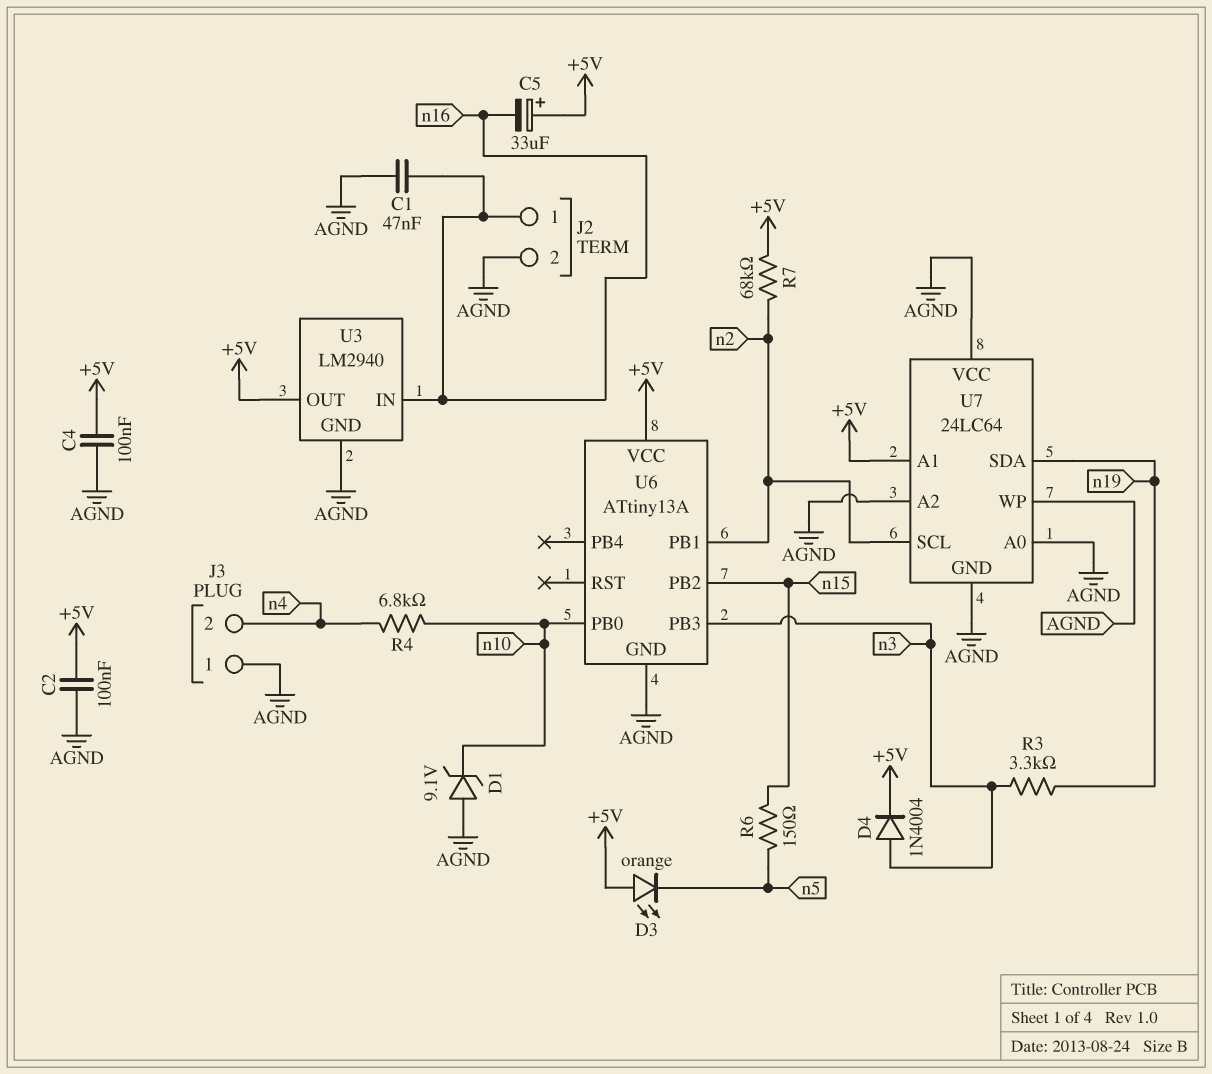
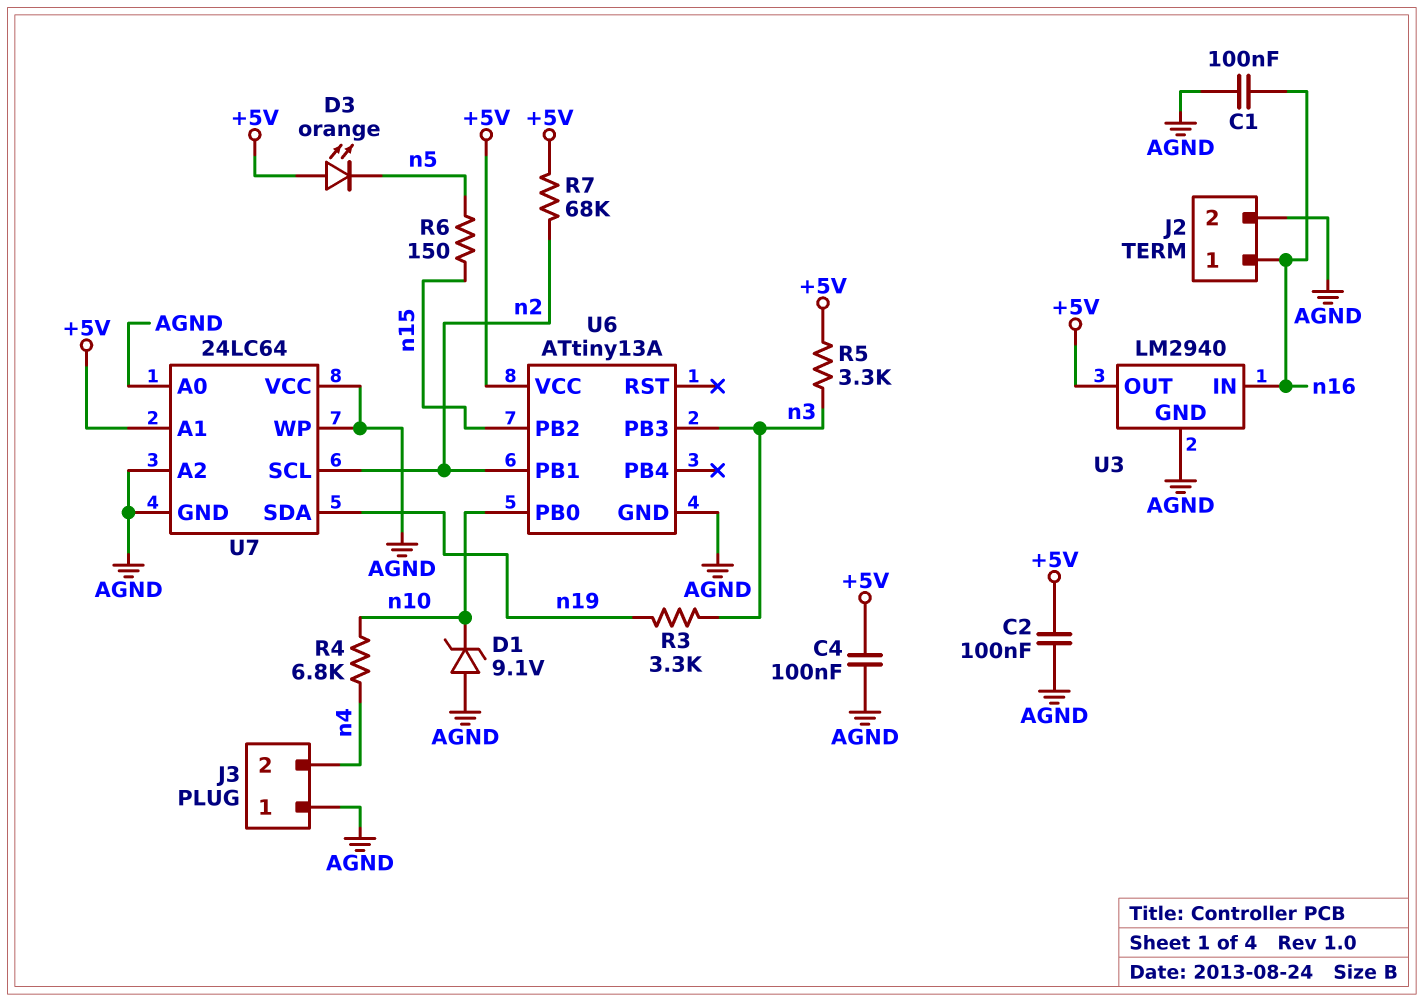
C1: 47nF (AGND, n16) -> 100nF (AGND, n16)
C5: 33uF (plus +5V, minus n16) -> none
D4: diode 1N4004 (A n3, K +5V) -> none
R5: none -> 3.3k (+5V, n3)

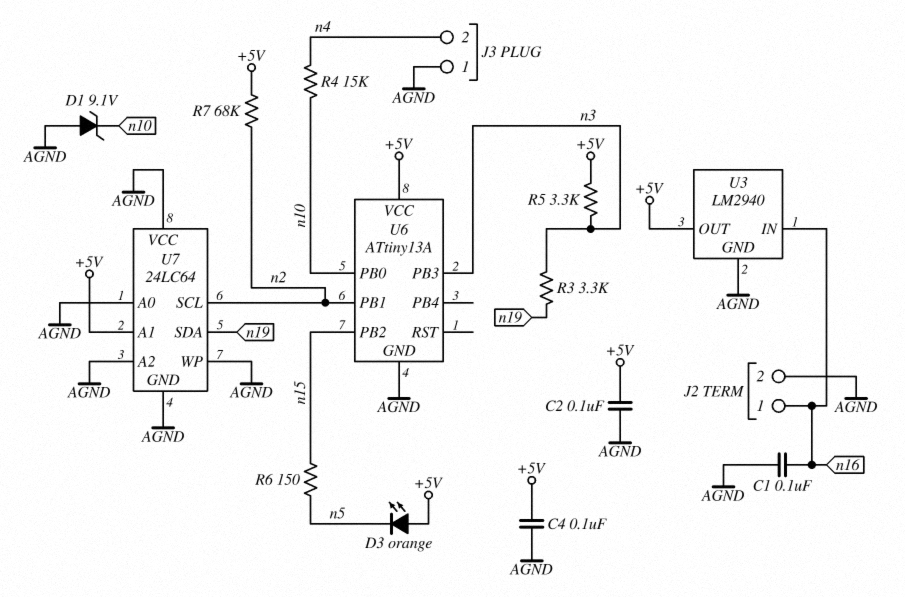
R4: 6.8k (n4, n10) -> 15k (n4, n10)

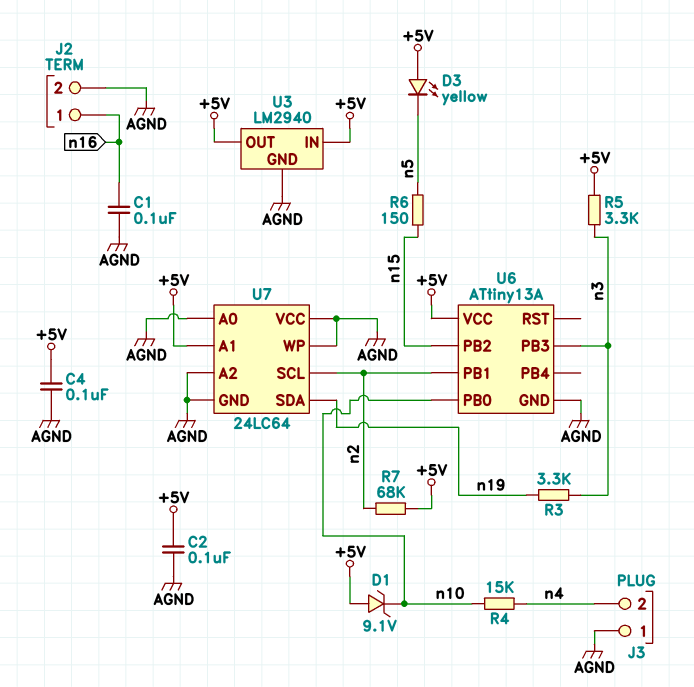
D1: zener 9.1V (A AGND, K n10) -> zener 9.1V (A +5V, K n10)
D3: LED orange (A +5V, K n5) -> LED yellow (A +5V, K n5)
U3 pin IN: n16 -> +5V

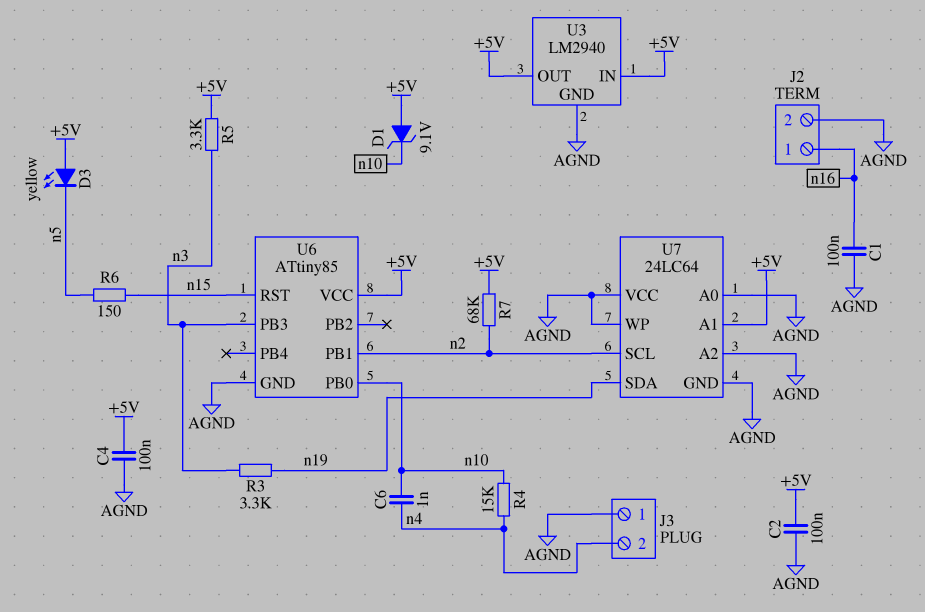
C6: none -> 1nF (n4, n10)
U6: ATtiny13A -> ATtiny85
U6 pin PB2: n15 -> none
U6 pin RST: none -> n15

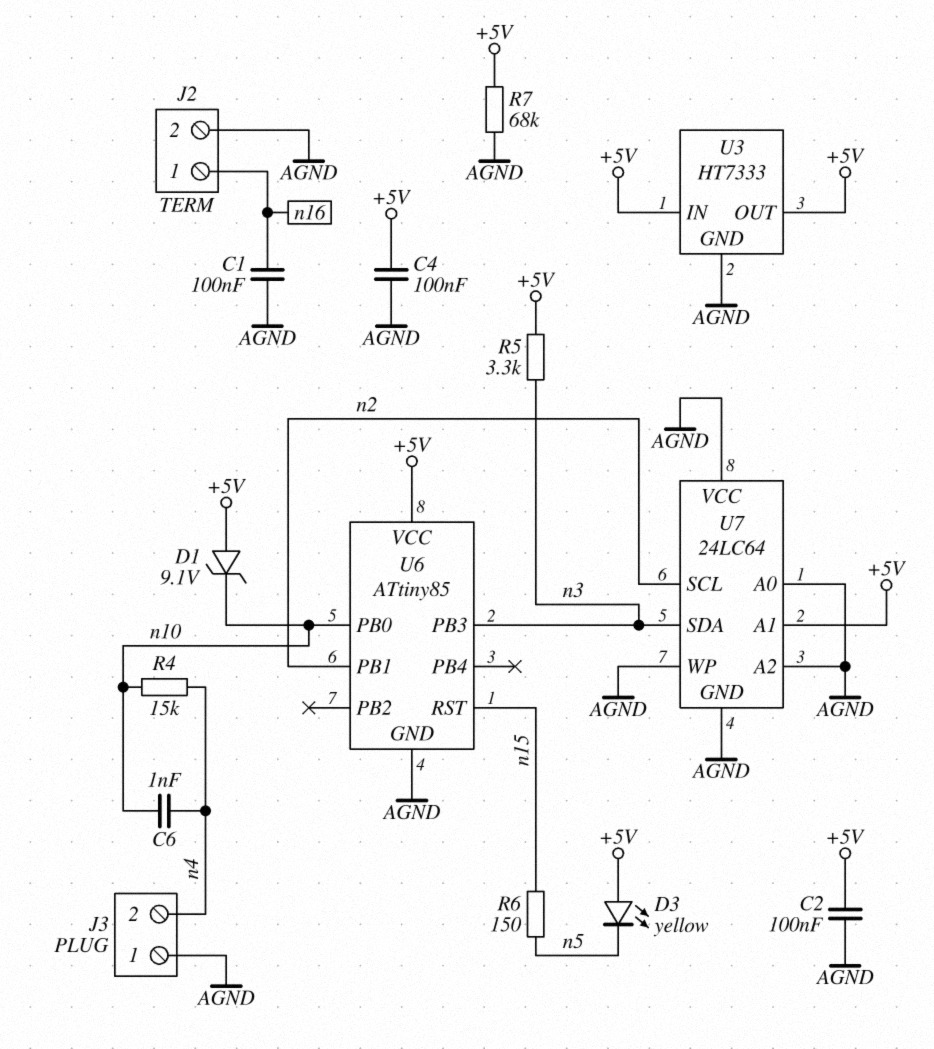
R3: 3.3k (n3, n19) -> none
R7: 68k (+5V, n2) -> 68k (+5V, AGND)
U3: LM2940 -> HT7333
U7 pin SDA: n19 -> n3

